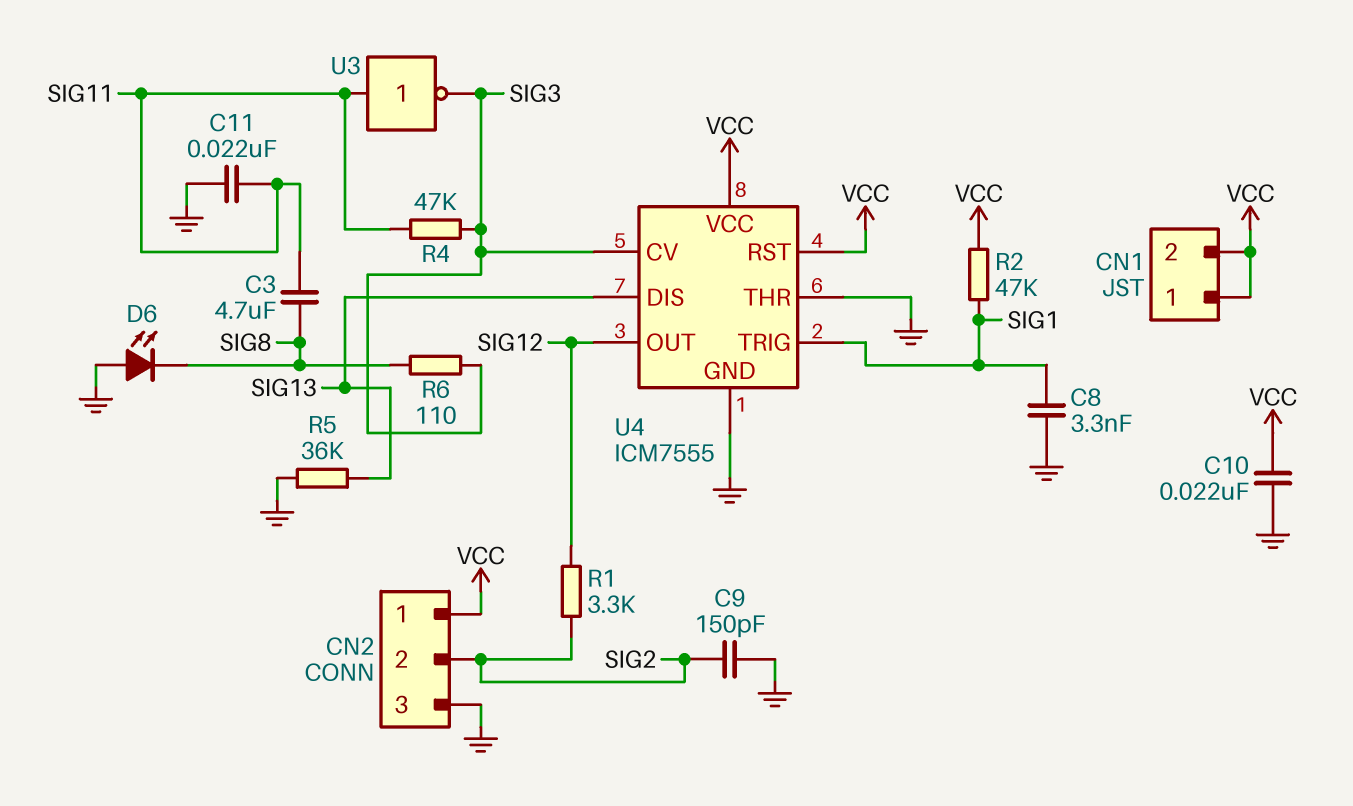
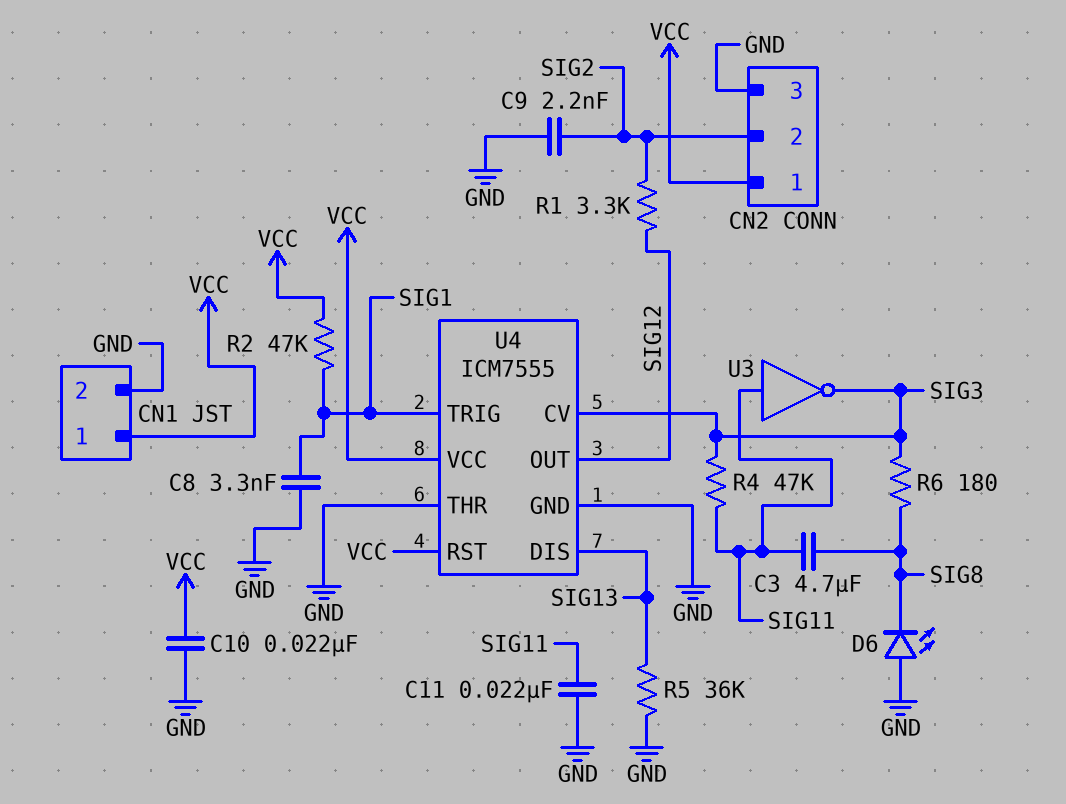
C9: 150pF (GND, SIG2) -> 2.2nF (GND, SIG2)
CN1 pin 2: VCC -> GND
R6: 110 (SIG3, SIG8) -> 180 (SIG3, SIG8)

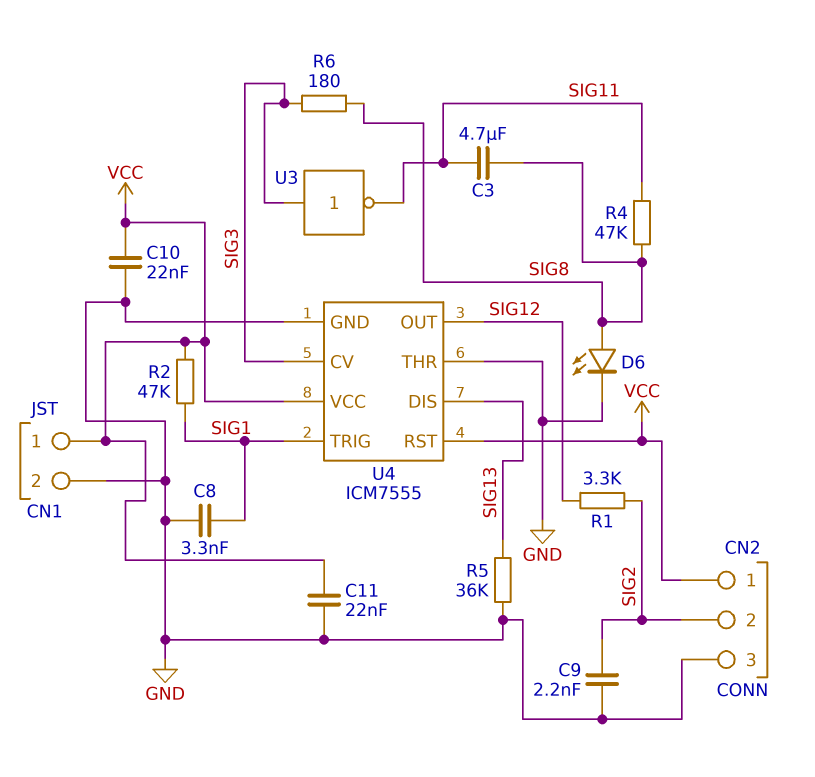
C11: 22nF (GND, SIG11) -> 22nF (GND, VCC)
D6: LED (A GND, K SIG8) -> LED (A SIG8, K GND)
R4: 47k (SIG3, SIG11) -> 47k (SIG8, SIG11)
U3: NOT (in SIG11, out SIG3) -> NOT (in SIG3, out SIG11)

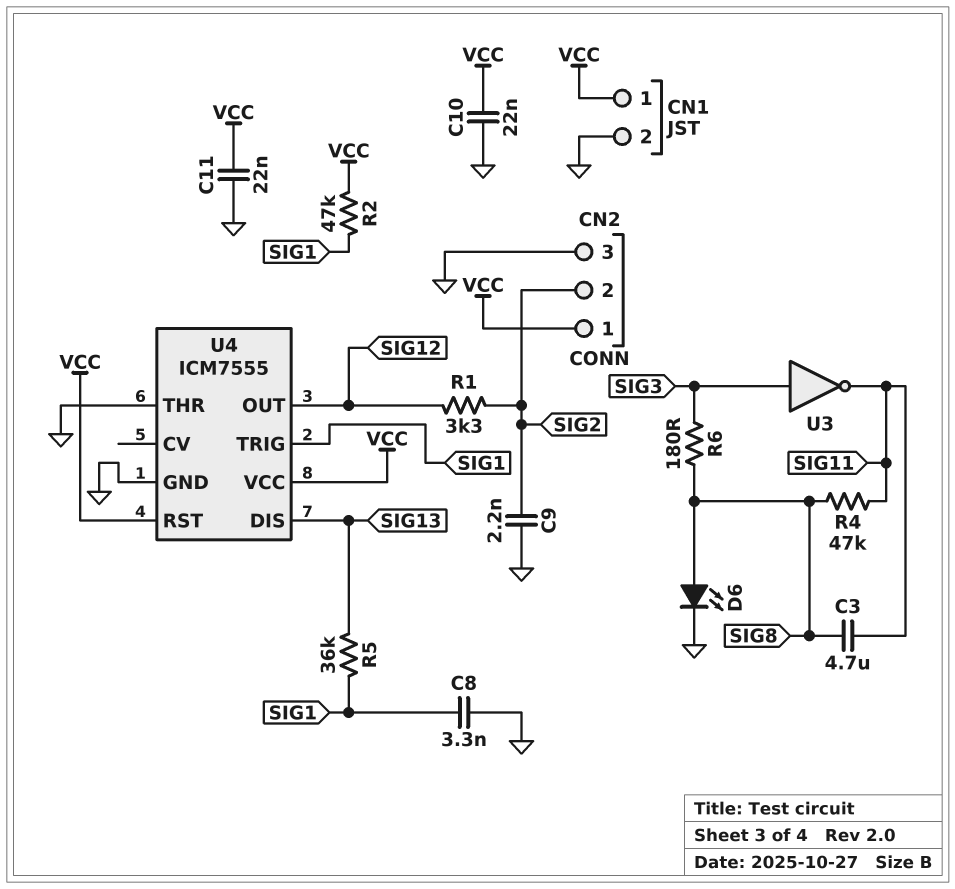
R5: 36k (GND, SIG13) -> 36k (SIG1, SIG13)
U4 pin CV: SIG3 -> none

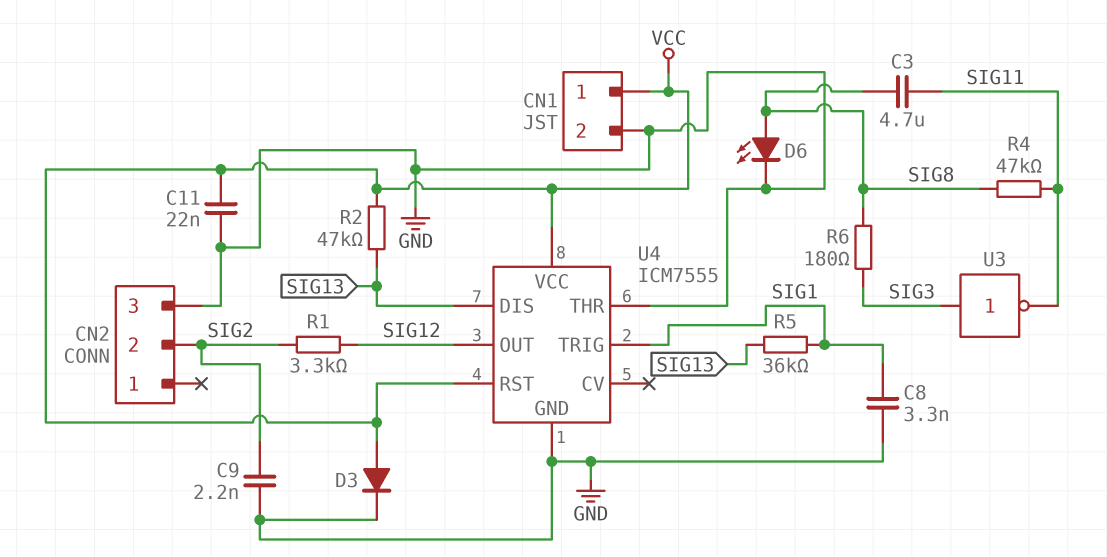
C10: 22nF (GND, VCC) -> none
CN2 pin 1: VCC -> none
D3: none -> diode (A VCC, K GND)
R2: 47k (SIG1, VCC) -> 47k (SIG13, VCC)

